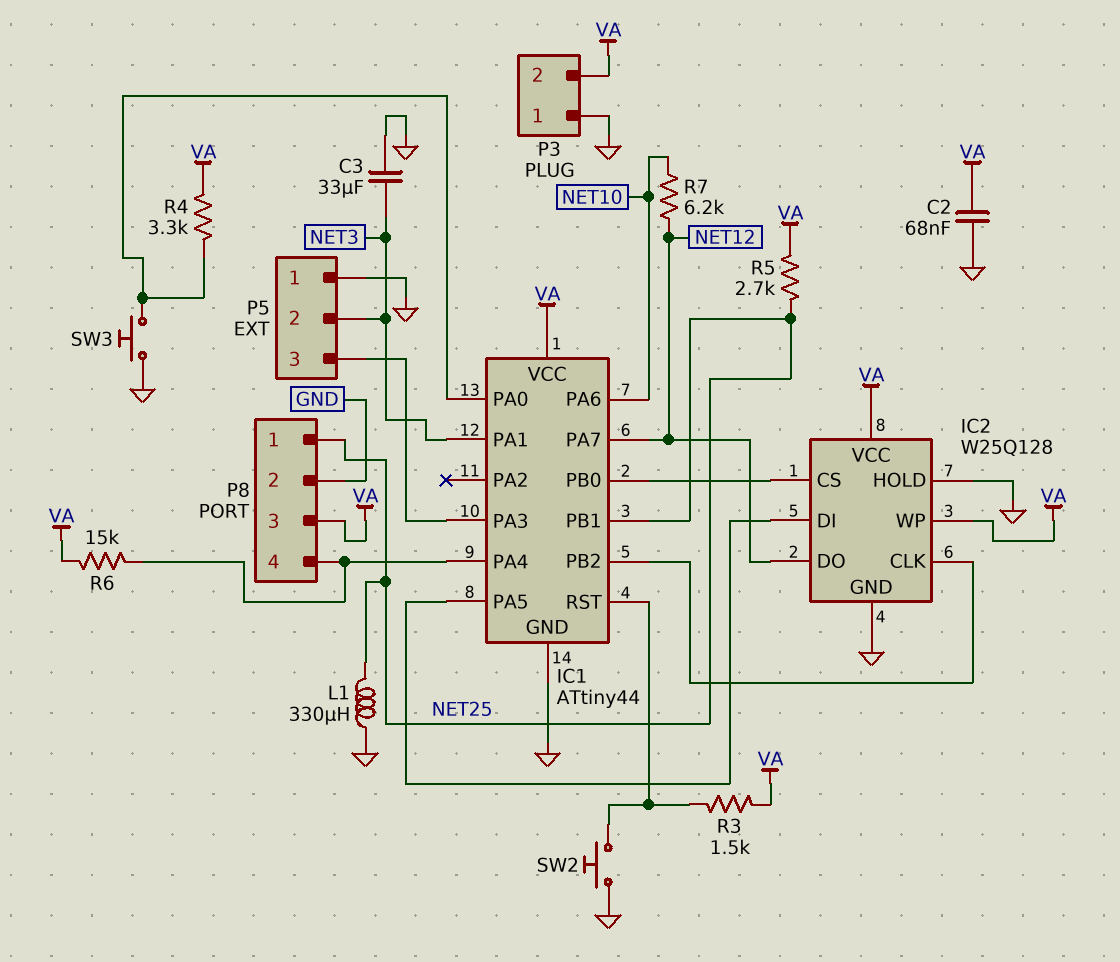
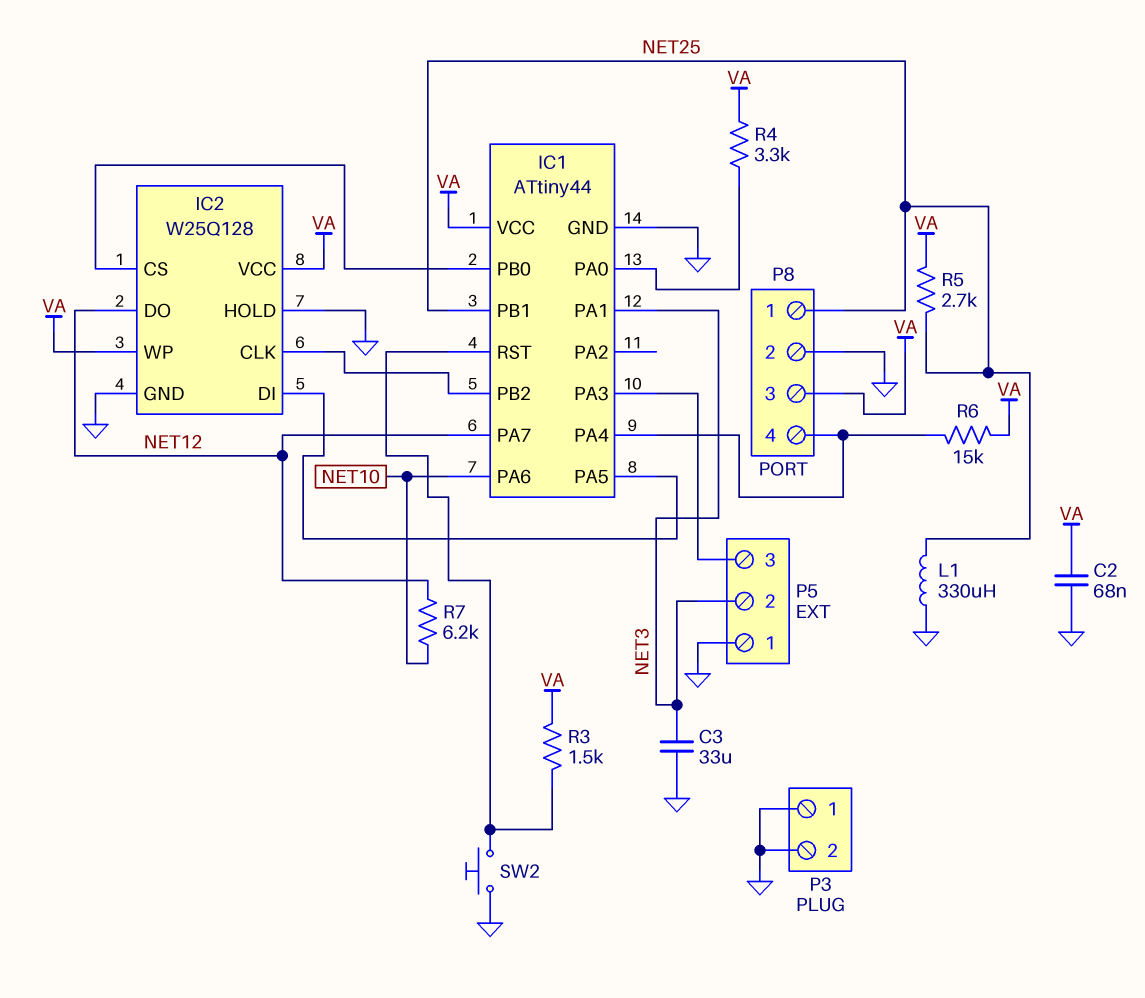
P3 pin 2: VA -> GND
SW3: button (GND, IC1/PA0) -> none

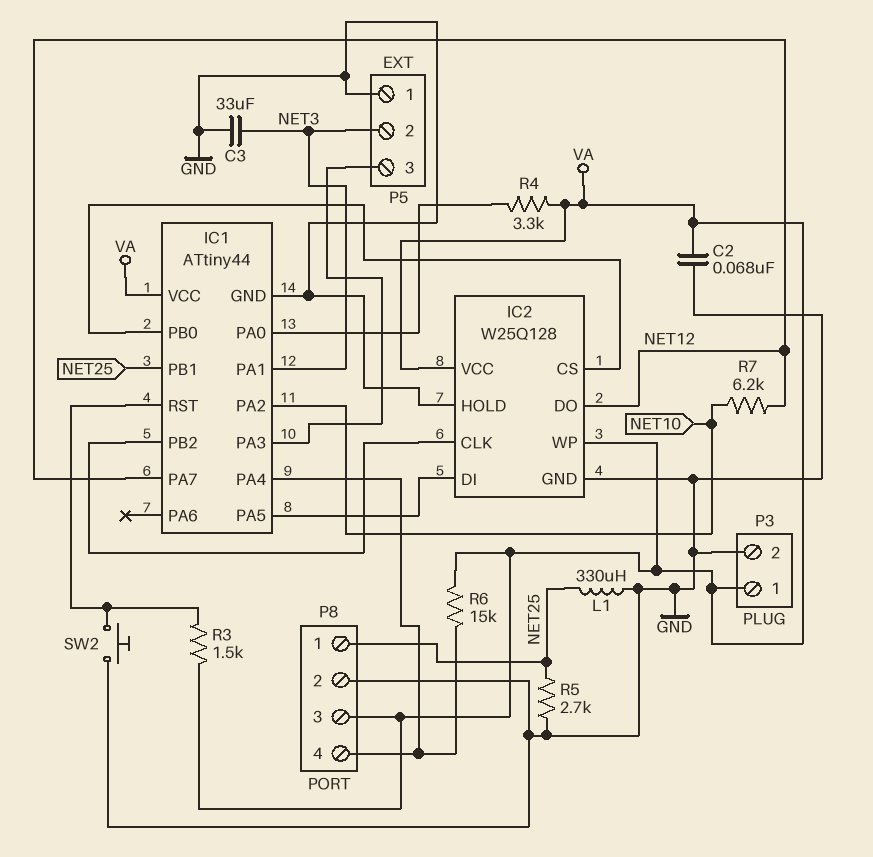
IC1 pin PA2: none -> NET10
IC1 pin PA6: NET10 -> none
P3 pin 1: GND -> VA
R5: 2.7k (NET25, VA) -> 2.7k (GND, NET25)

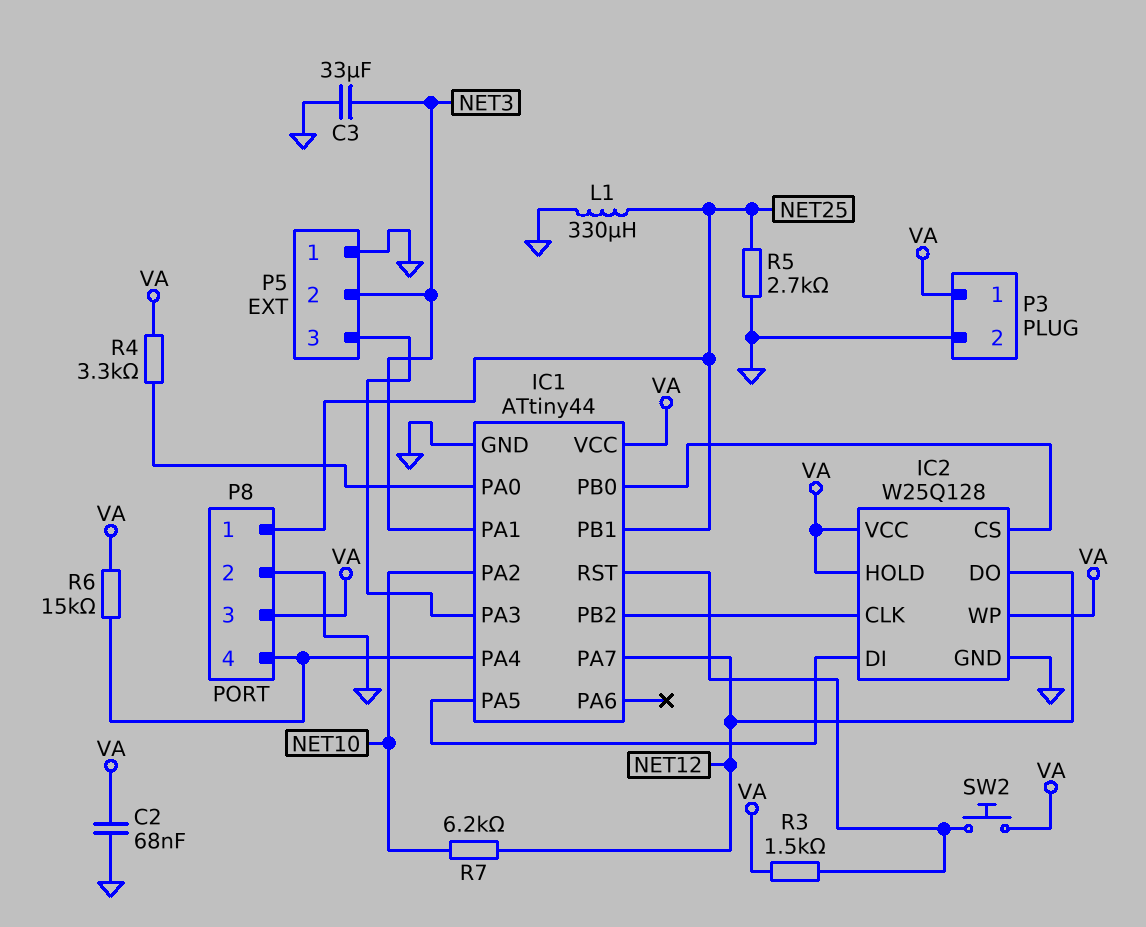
IC2 pin HOLD: GND -> VA
SW2: button (GND, IC1/RST) -> button (IC1/RST, VA)

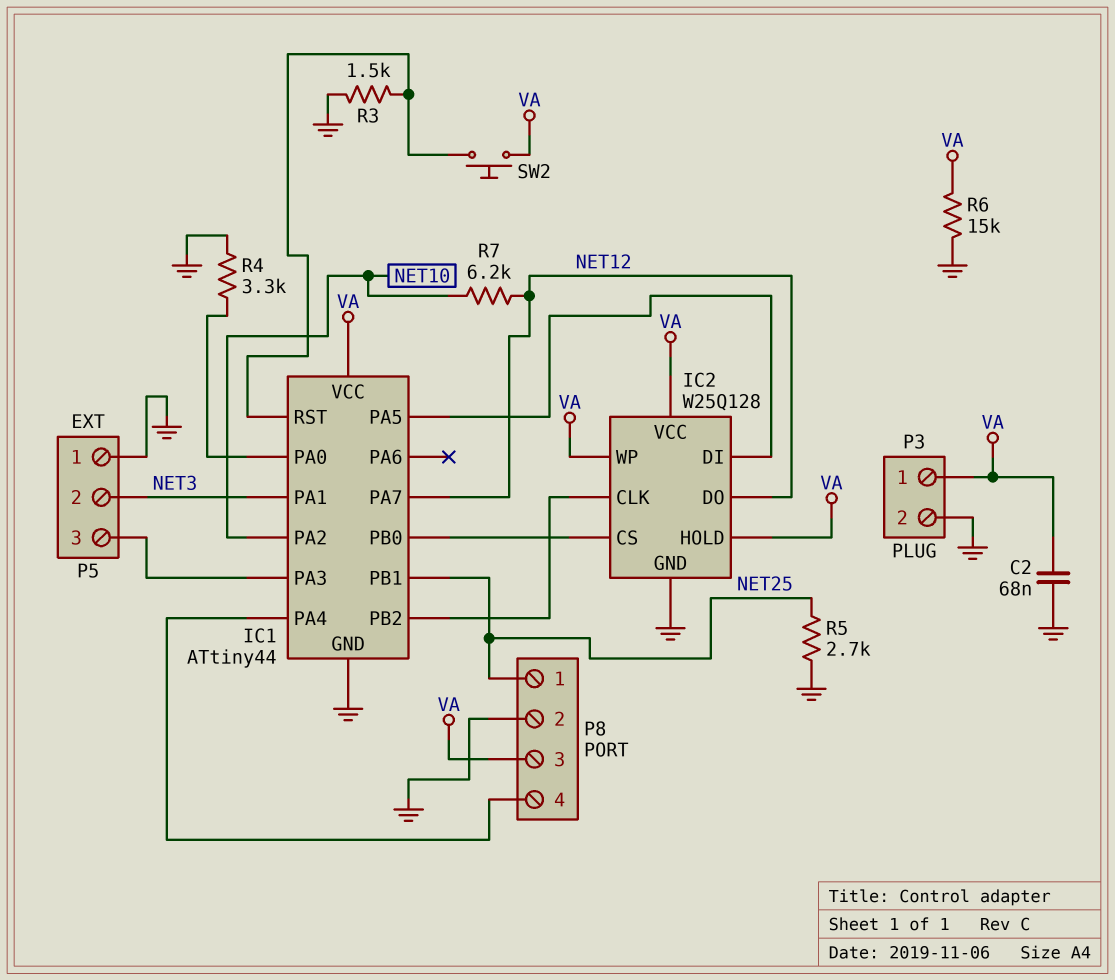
C3: 33uF (GND, NET3) -> none
L1: 330uH (GND, NET25) -> none
R3: 1.5k (IC1/RST, VA) -> 1.5k (GND, IC1/RST)
R4: 3.3k (IC1/PA0, VA) -> 3.3k (GND, IC1/PA0)
R6: 15k (IC1/PA4, VA) -> 15k (GND, VA)

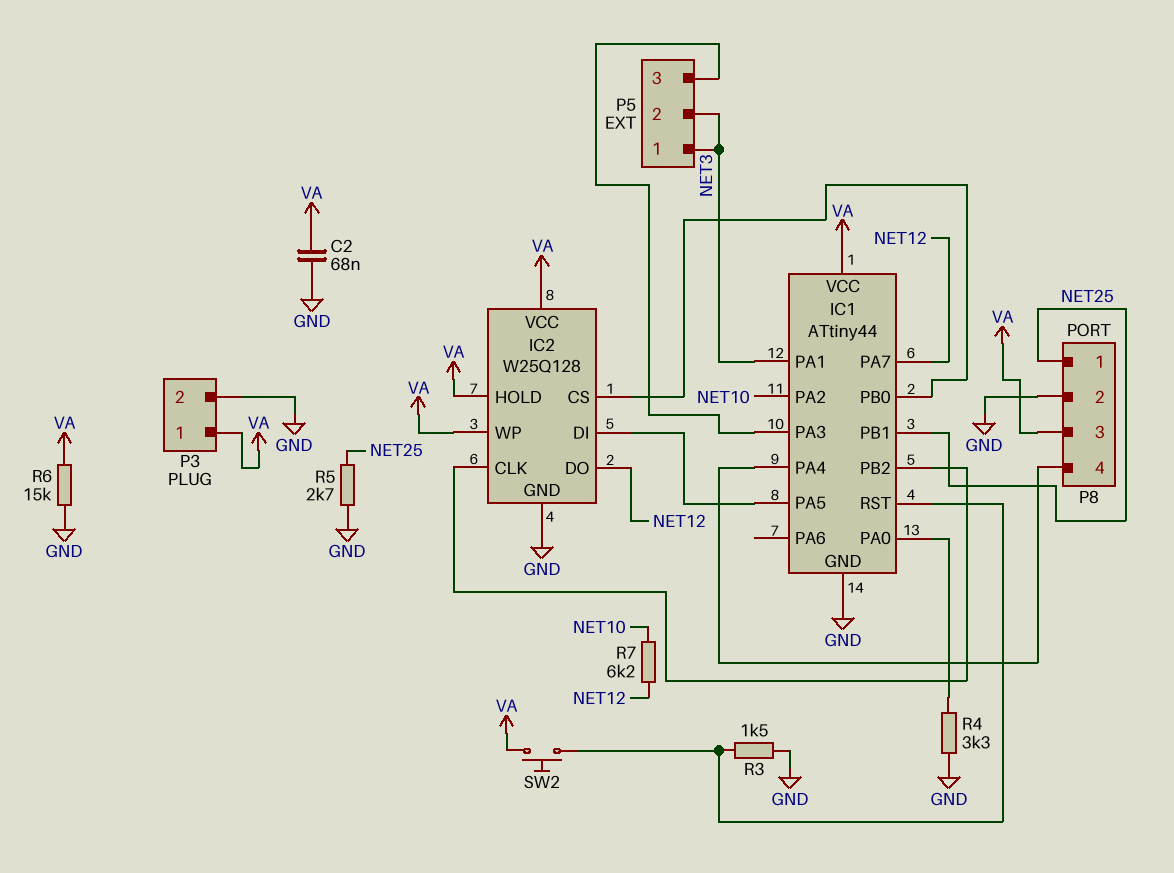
P5 pin 1: GND -> NET3

